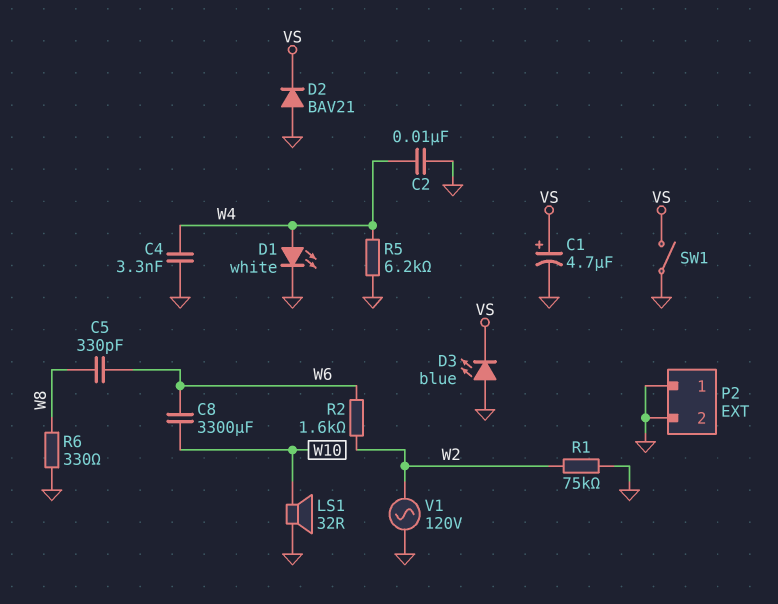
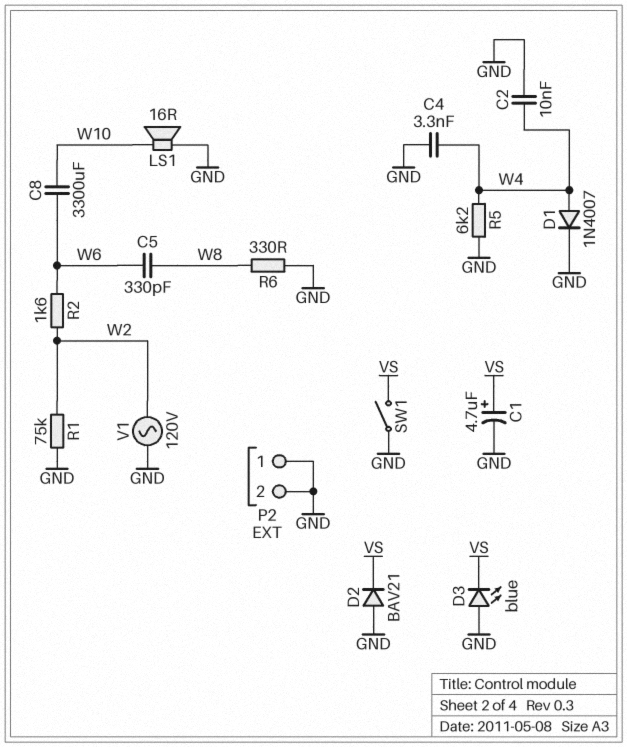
D1: LED white (A W4, K GND) -> diode 1N4007 (A W4, K GND)
LS1: speaker 32R (GND, W10) -> speaker 16R (GND, W10)

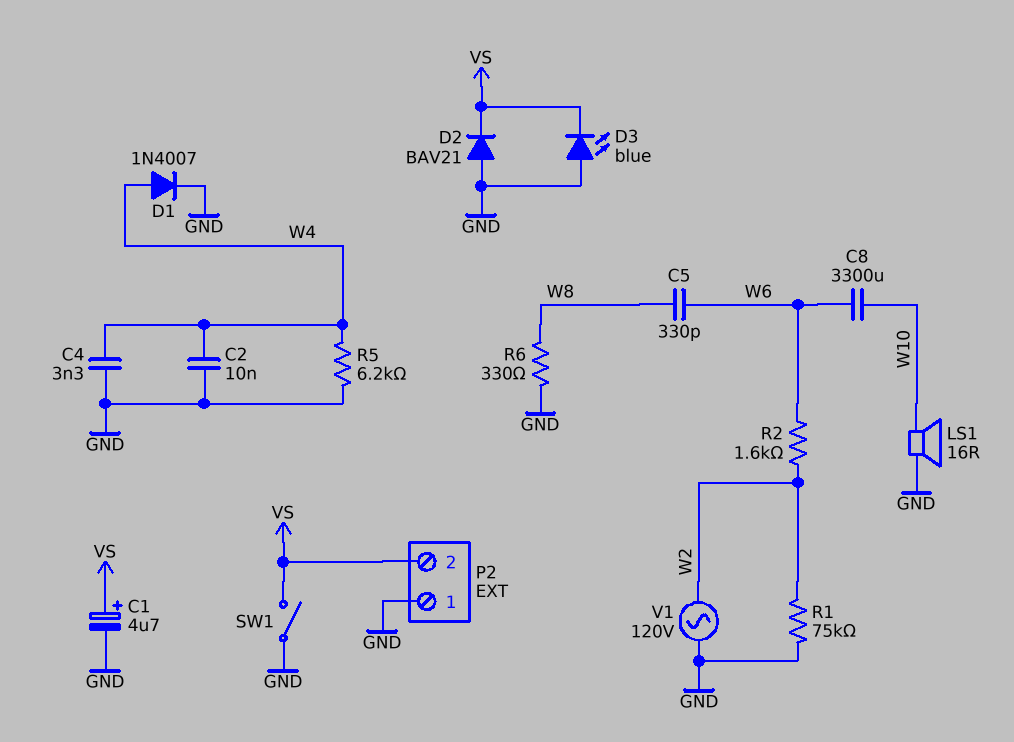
P2 pin 2: GND -> VS

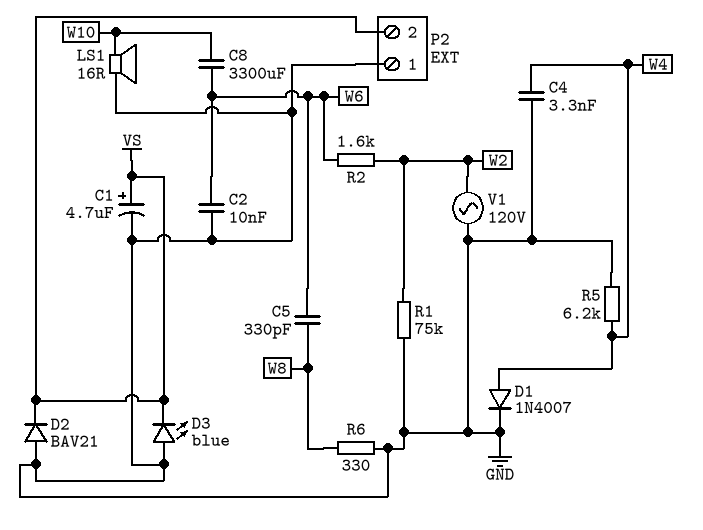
C2: 10nF (GND, W4) -> 10nF (GND, W6)
SW1: switch (GND, VS) -> none

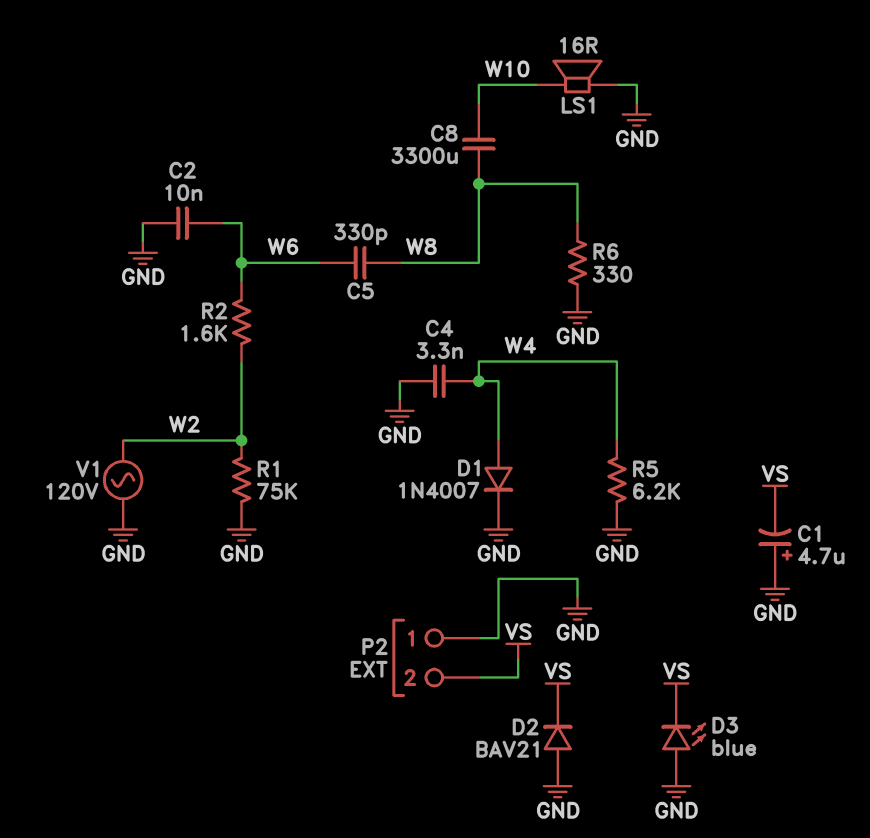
C1: 4.7uF (plus VS, minus GND) -> 4.7uF (plus GND, minus VS)
C8: 3300uF (W6, W10) -> 3300uF (W8, W10)

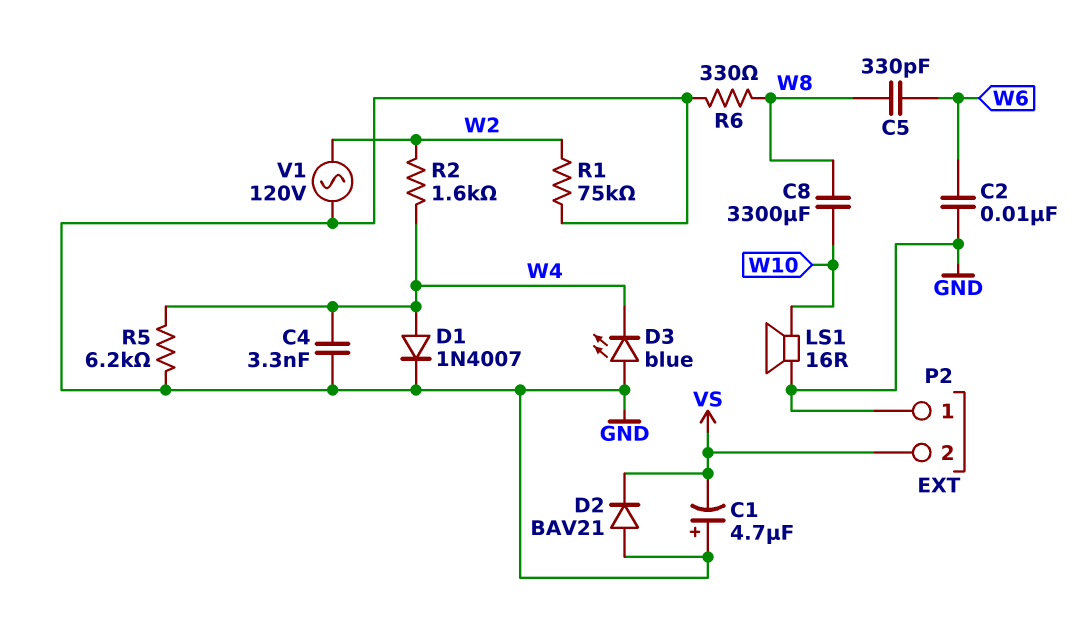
D3: LED blue (A GND, K VS) -> LED blue (A GND, K W4)
R2: 1.6k (W2, W6) -> 1.6k (W2, W4)

